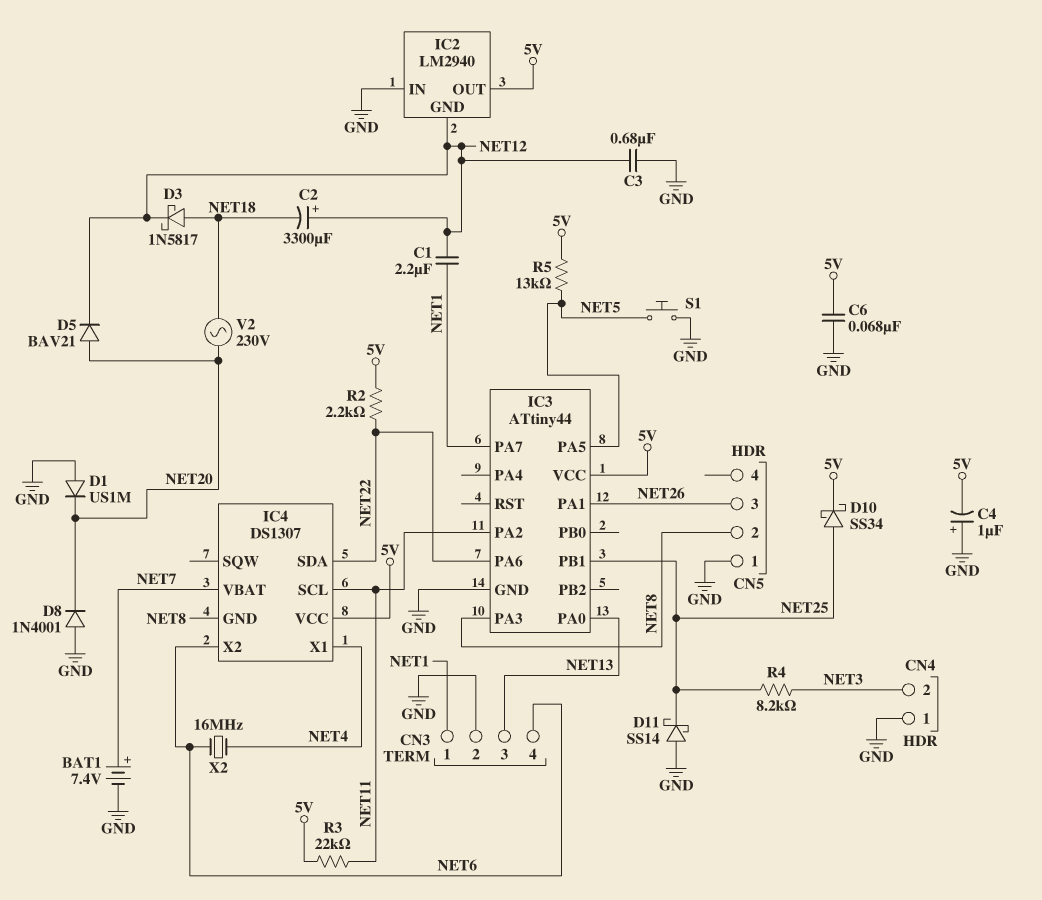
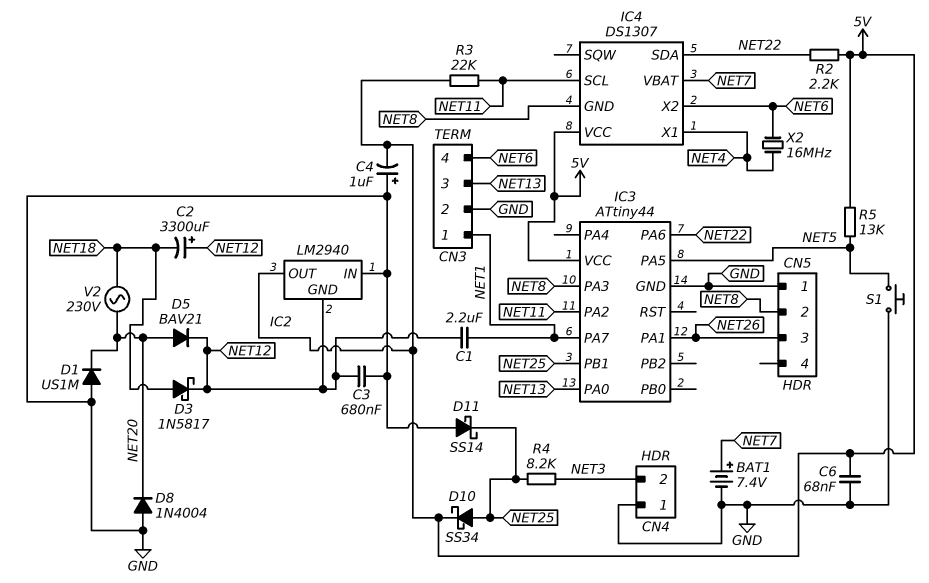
D8: diode 1N4001 (A GND, K NET20) -> diode 1N4004 (A GND, K NET20)

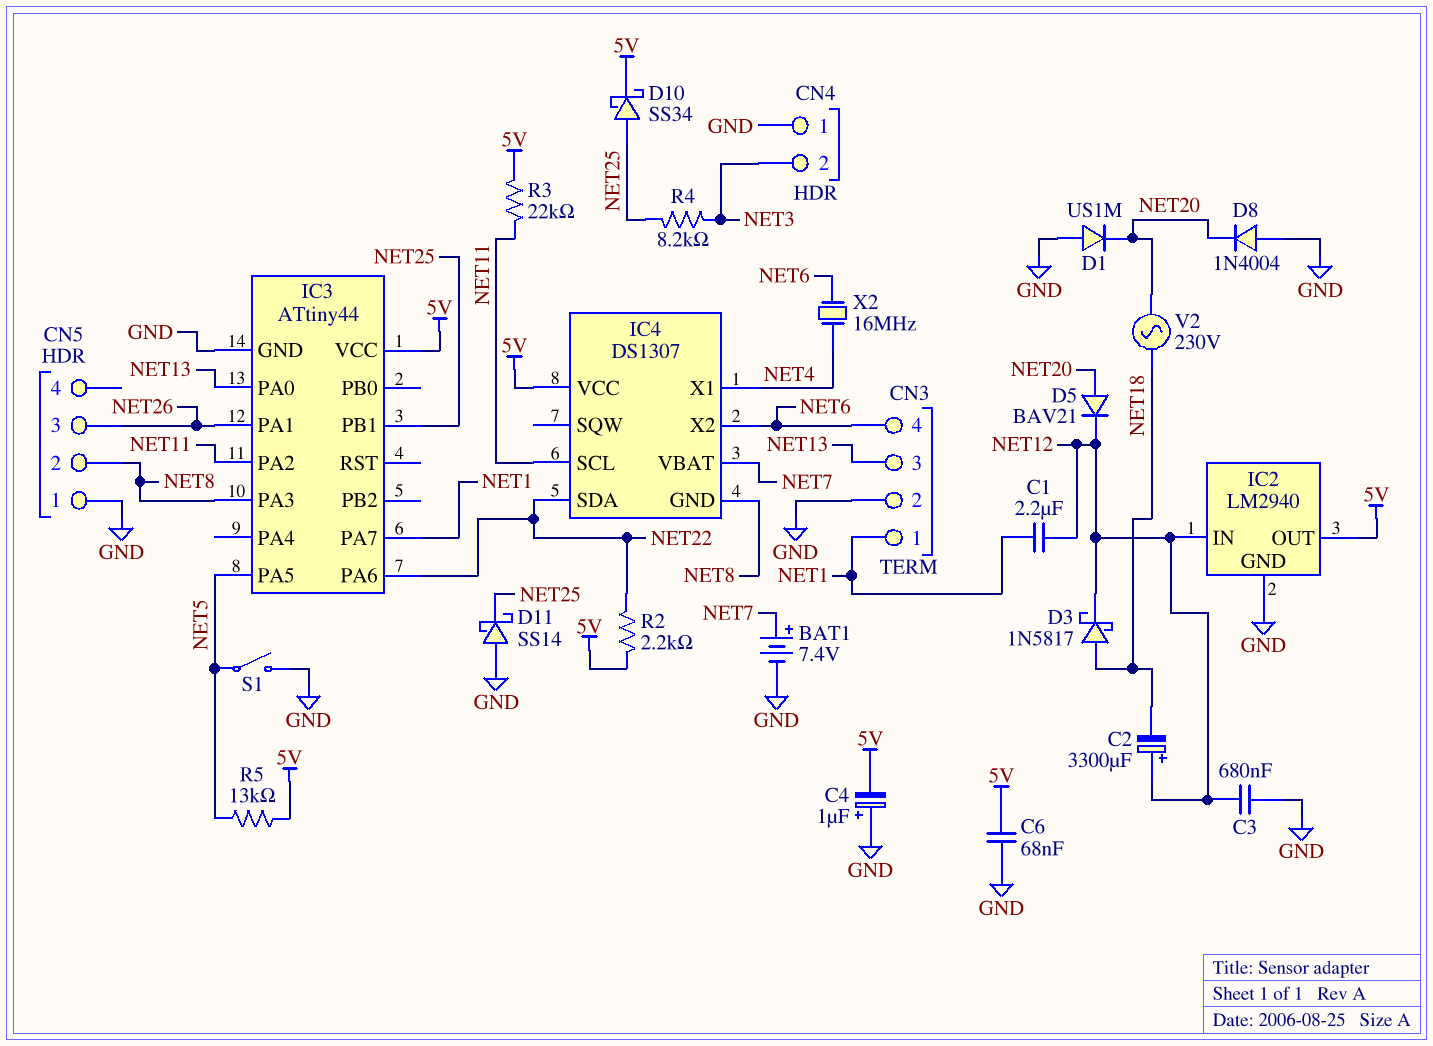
IC2 pin GND: NET12 -> GND
IC2 pin IN: GND -> NET12
S1: button (GND, NET5) -> switch (GND, NET5)

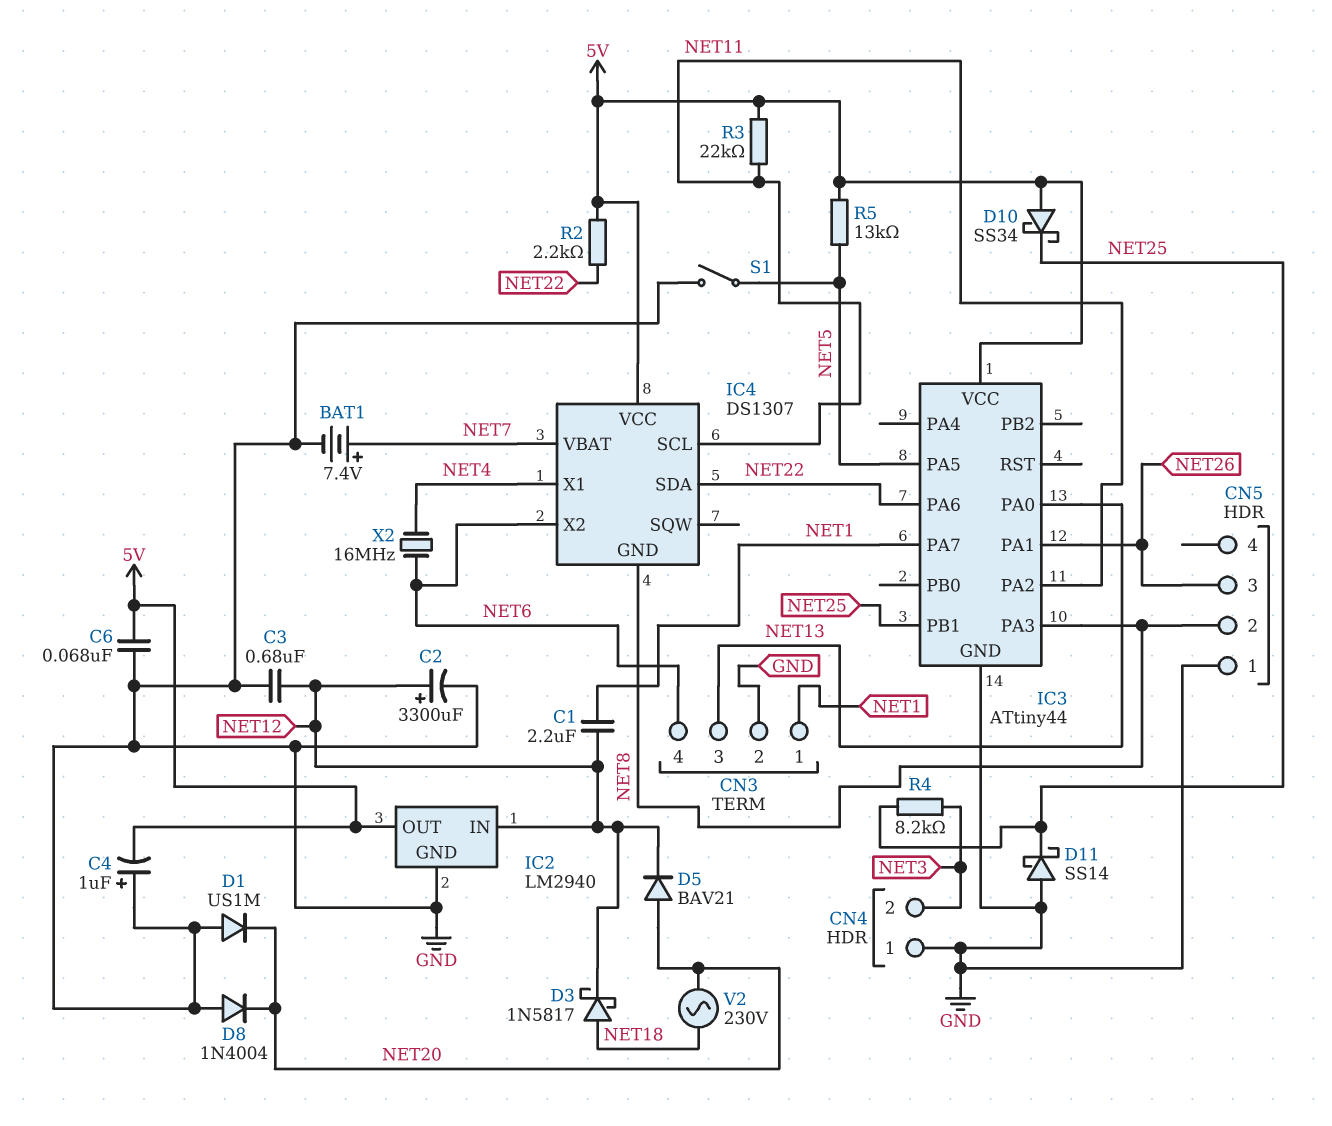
C2: 3300uF (plus NET12, minus NET18) -> 3300uF (plus NET12, minus GND)
D10: schottky SS34 (A NET25, K 5V) -> schottky SS34 (A 5V, K NET25)

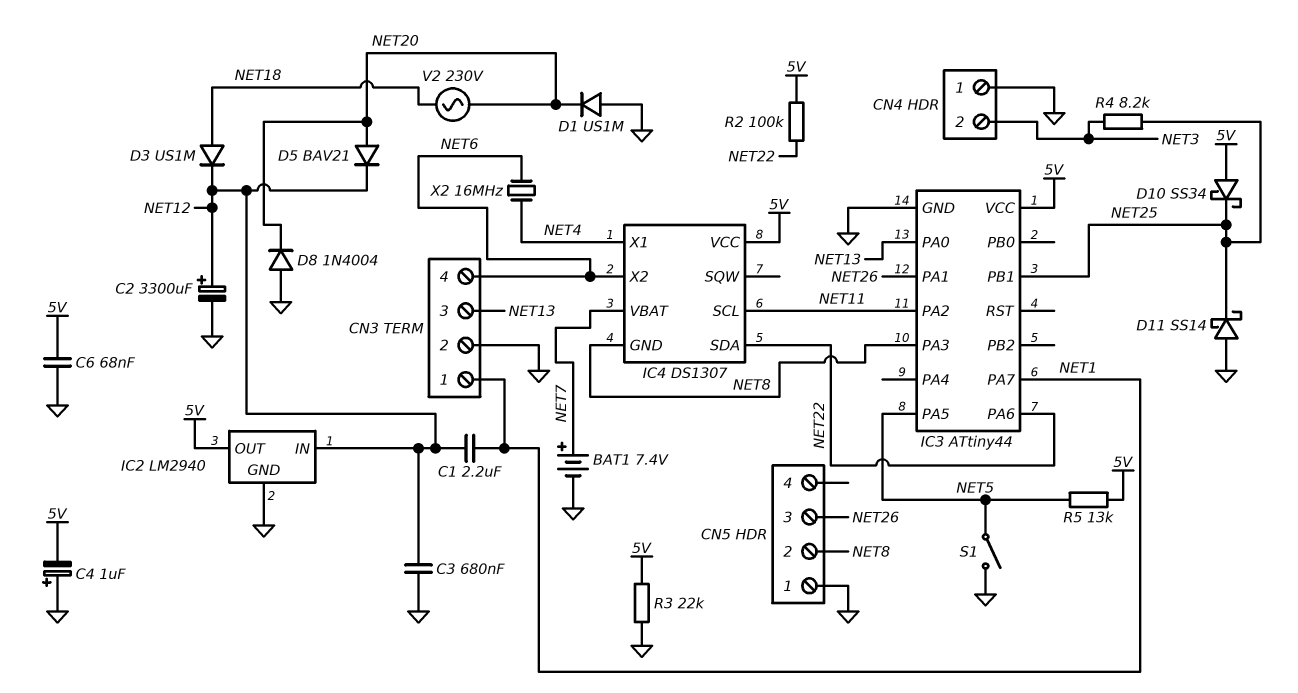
D3: schottky 1N5817 (A NET18, K NET12) -> diode US1M (A NET18, K NET12)
R2: 2.2k (5V, NET22) -> 100k (5V, NET22)
R3: 22k (5V, NET11) -> 22k (5V, GND)

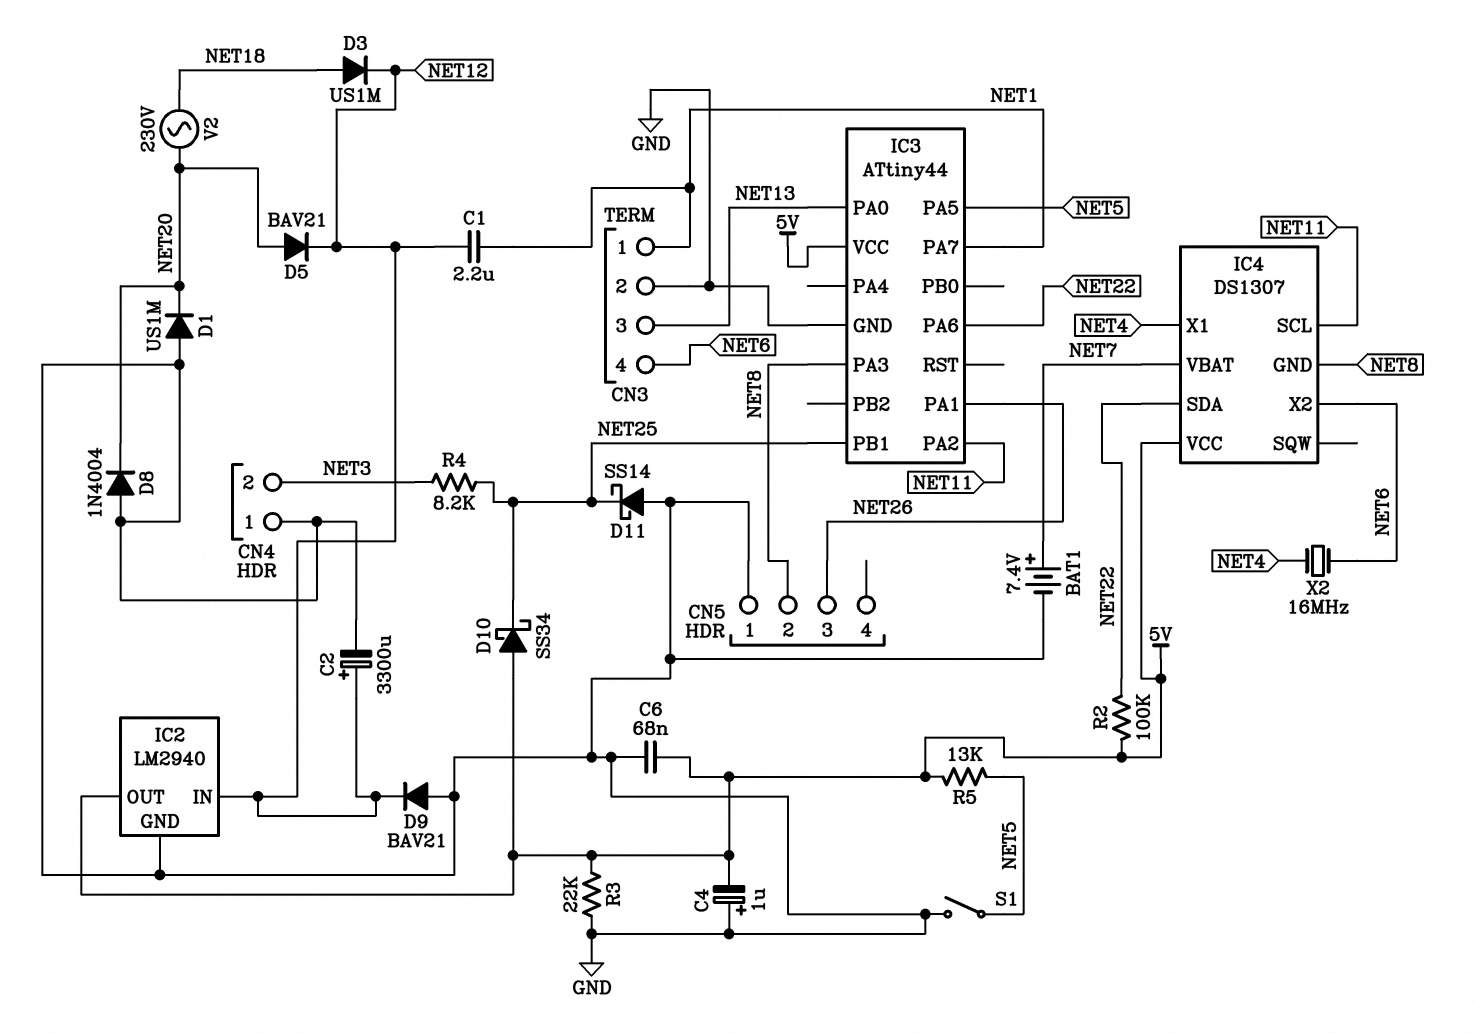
C3: 680nF (GND, NET12) -> none
D9: none -> diode BAV21 (A GND, K NET12)

